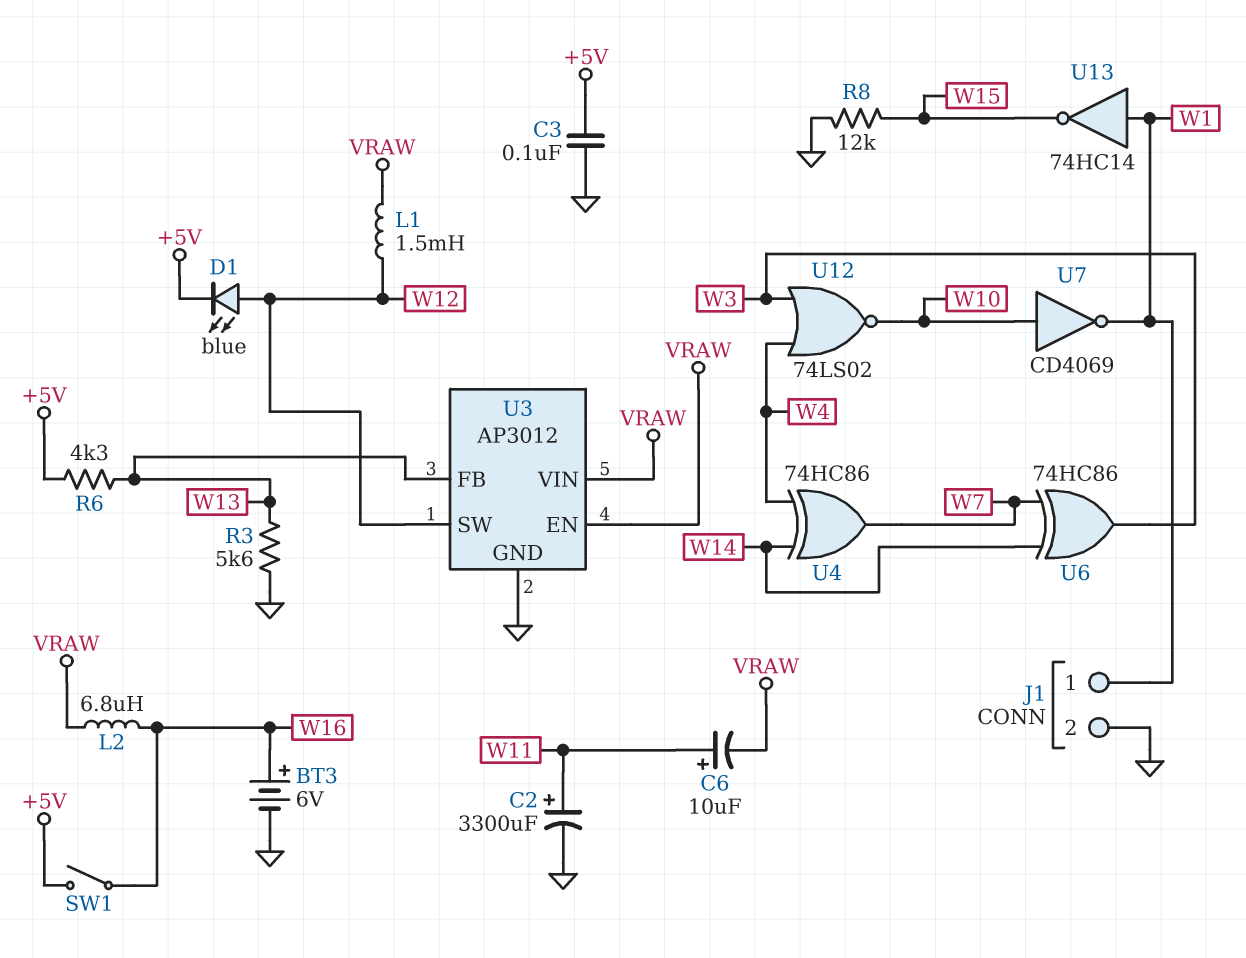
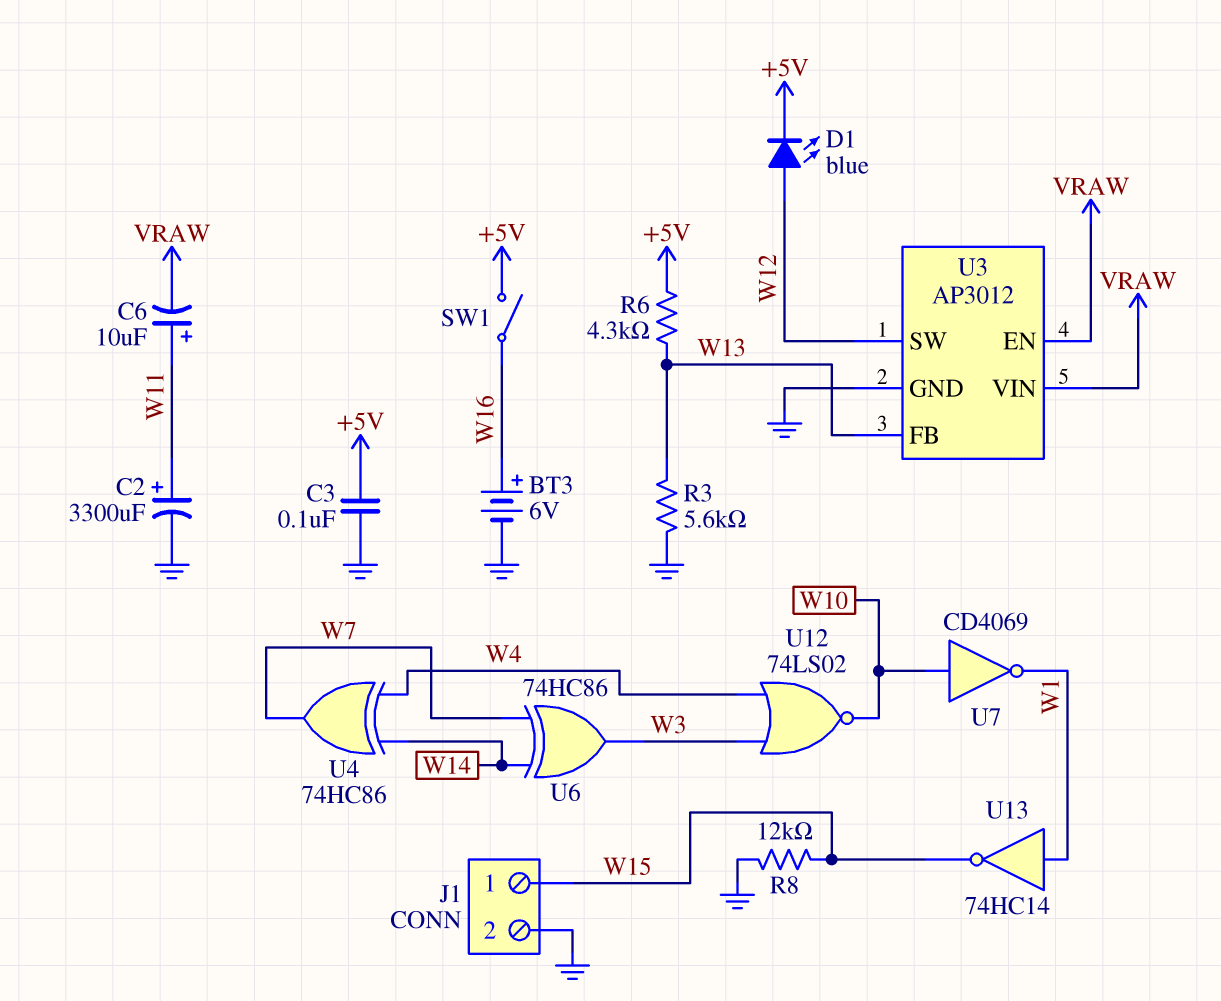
J1 pin 1: W1 -> W15
L1: 1.5mH (VRAW, W12) -> none
L2: 6.8uH (VRAW, W16) -> none

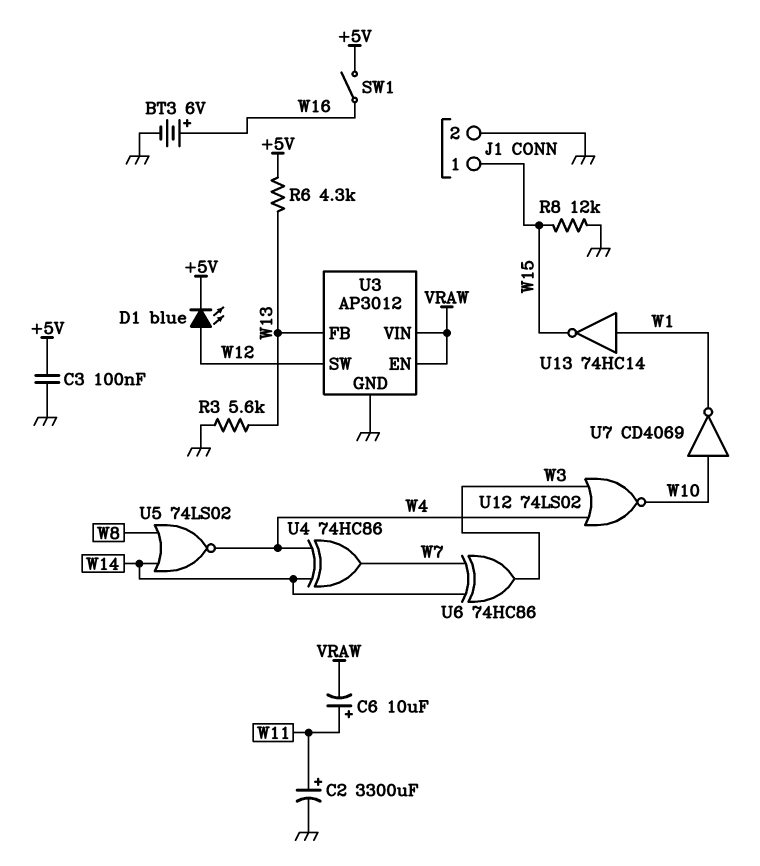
U5: none -> NOR 74LS02 (in W8, in W14, out W4)

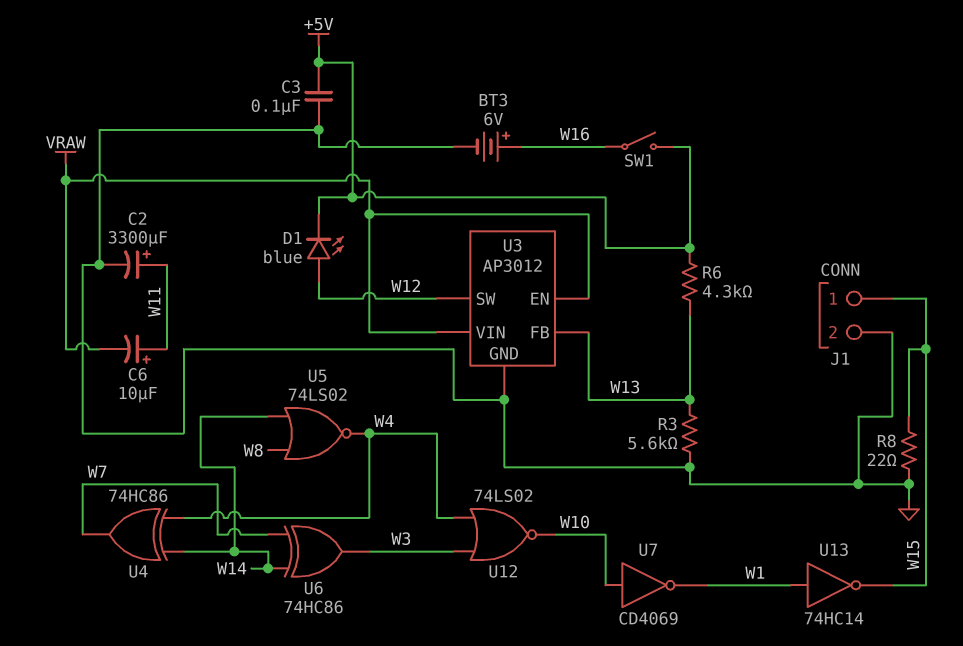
R8: 12k (GND, W15) -> 22 (GND, W15)

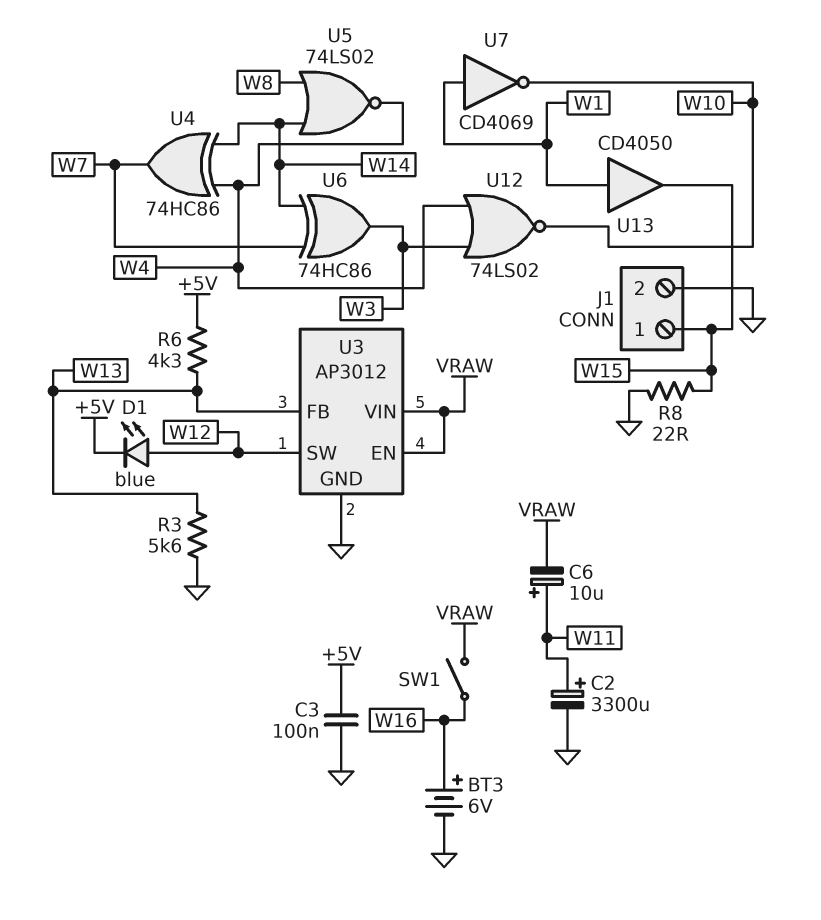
SW1: switch (+5V, W16) -> switch (VRAW, W16)
U7: NOT CD4069 (in W10, out W1) -> NOT CD4069 (in W1, out W10)
U13: NOT 74HC14 (in W1, out W15) -> buffer CD4050 (in W1, out W15)

